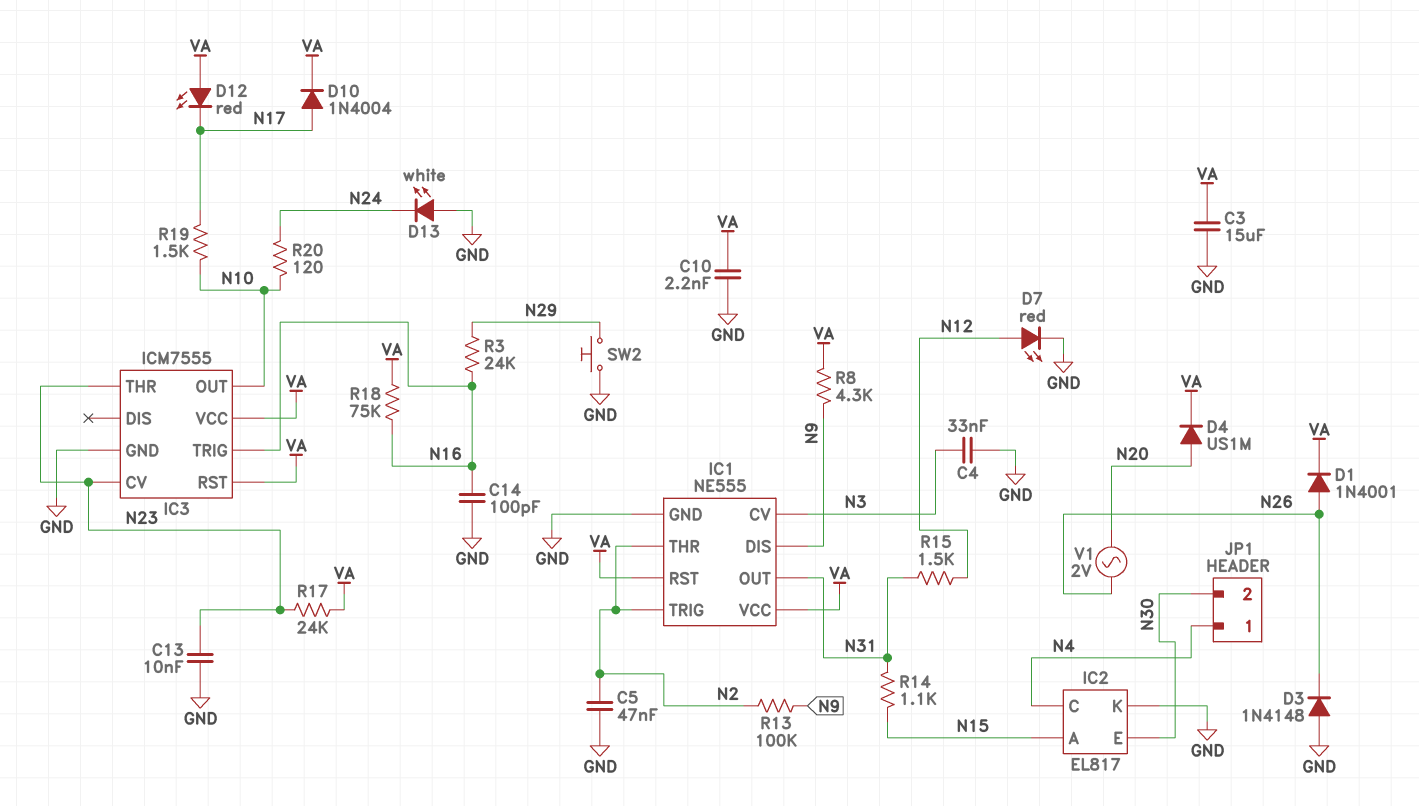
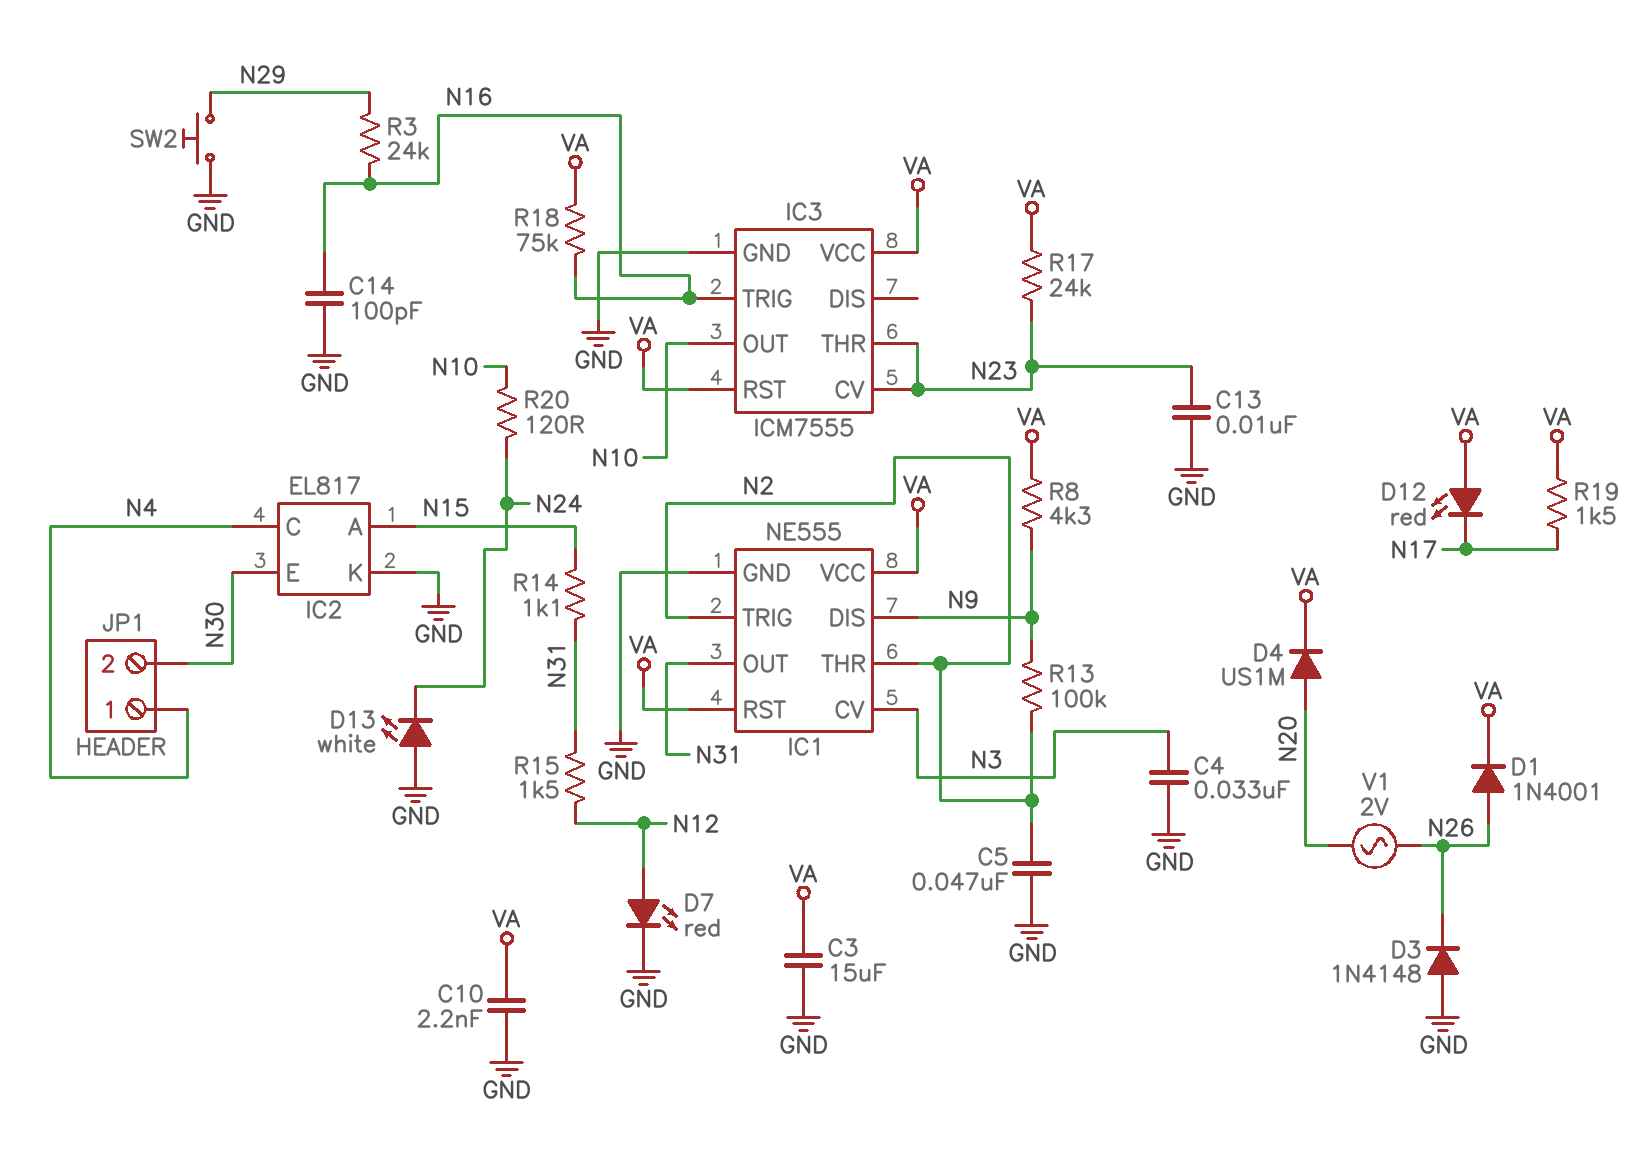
D10: diode 1N4004 (A N17, K VA) -> none
R19: 1.5k (N10, N17) -> 1.5k (N17, VA)

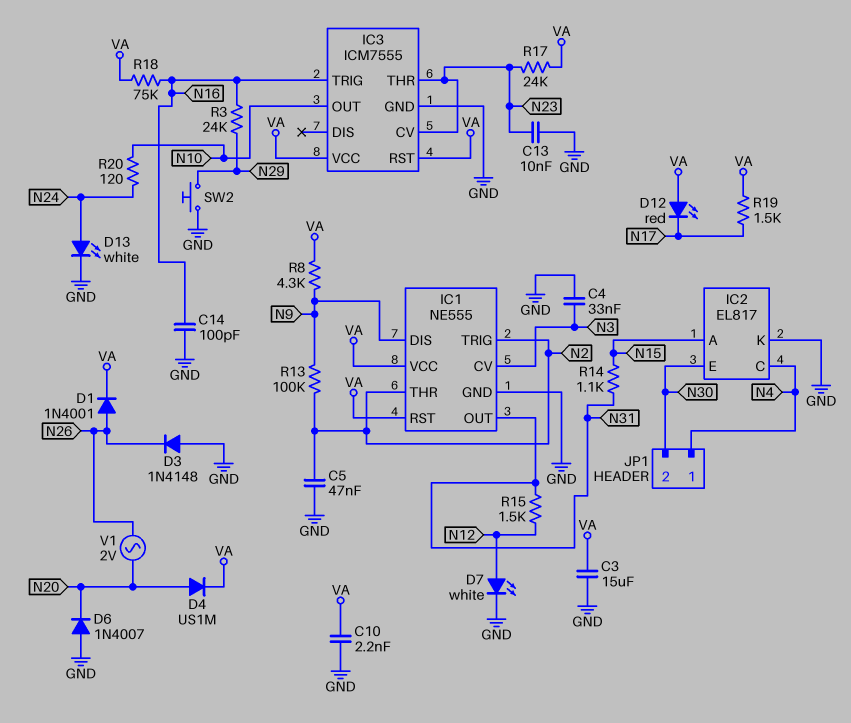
D6: none -> diode 1N4007 (A GND, K N20)
D7: LED red (A N12, K GND) -> LED white (A N12, K GND)
D13: LED white (A GND, K N24) -> LED white (A N24, K GND)

